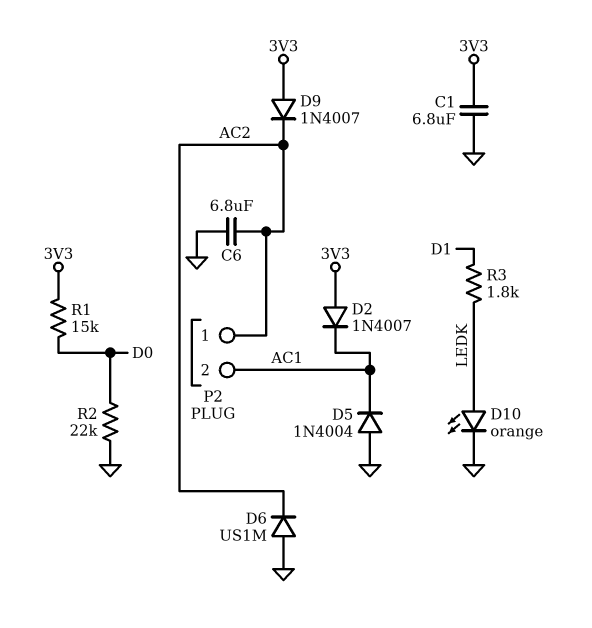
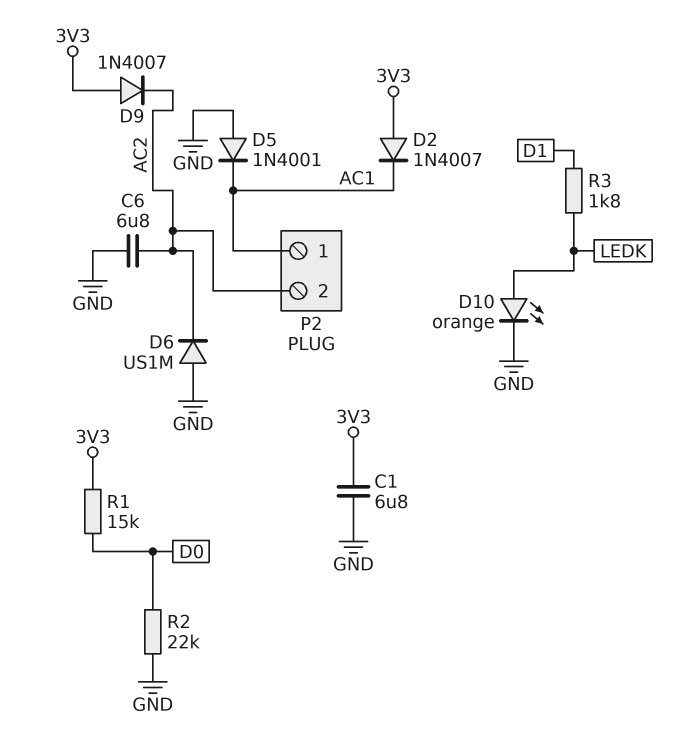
D5: diode 1N4004 (A GND, K AC1) -> diode 1N4001 (A GND, K AC1)
P2 pin 1: AC2 -> AC1
P2 pin 2: AC1 -> AC2

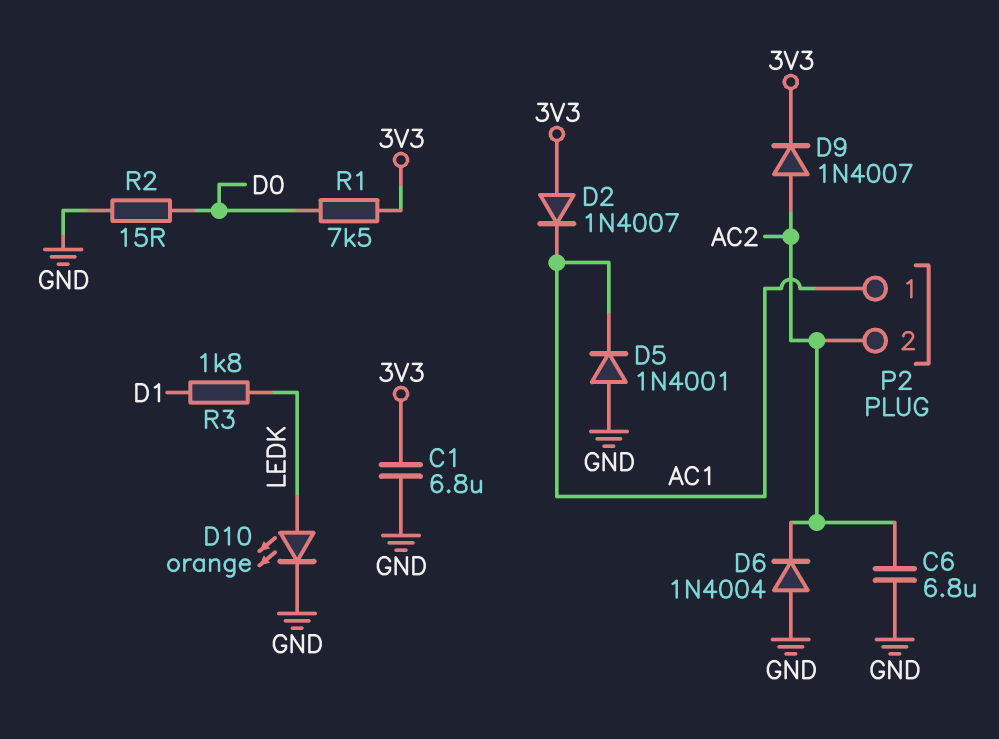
D6: diode US1M (A GND, K AC2) -> diode 1N4004 (A GND, K AC2)
D9: diode 1N4007 (A 3V3, K AC2) -> diode 1N4007 (A AC2, K 3V3)
R1: 15k (3V3, D0) -> 7.5k (3V3, D0)
R2: 22k (D0, GND) -> 15 (D0, GND)

